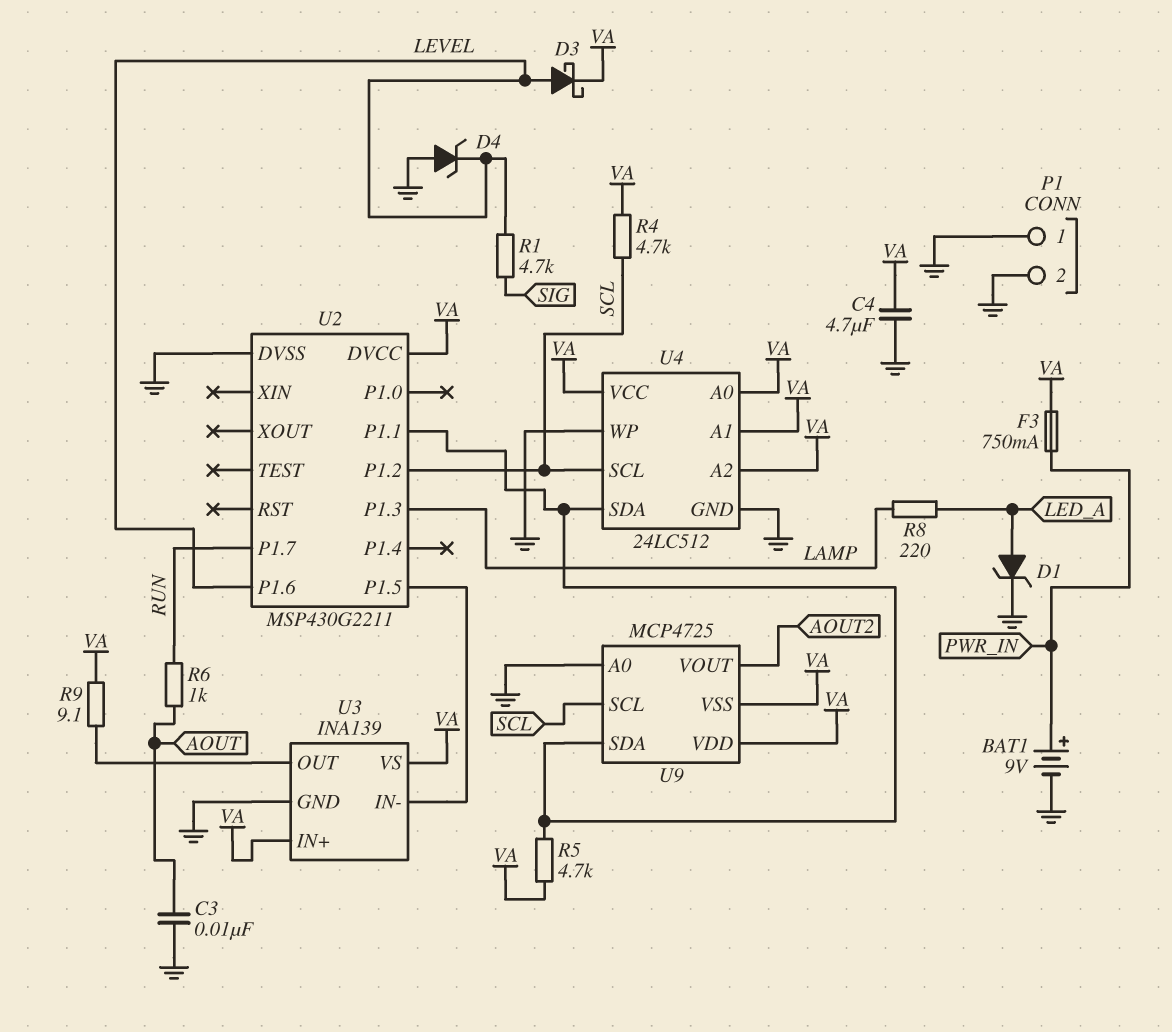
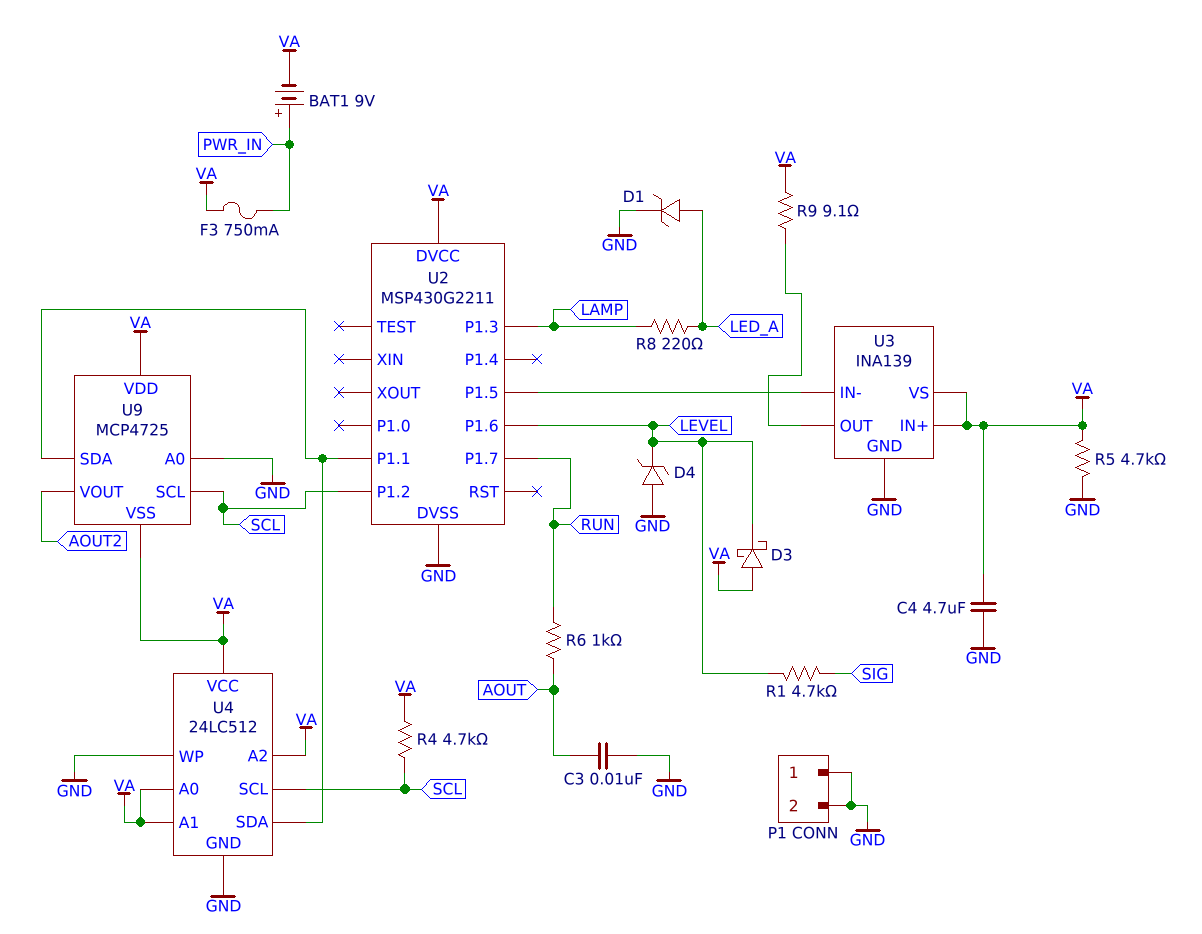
BAT1: 9V (plus PWR_IN, minus GND) -> 9V (plus PWR_IN, minus VA)
D3: schottky (A LEVEL, K VA) -> schottky (A VA, K LEVEL)
R5: 4.7k (U2/P1.1, VA) -> 4.7k (GND, VA)

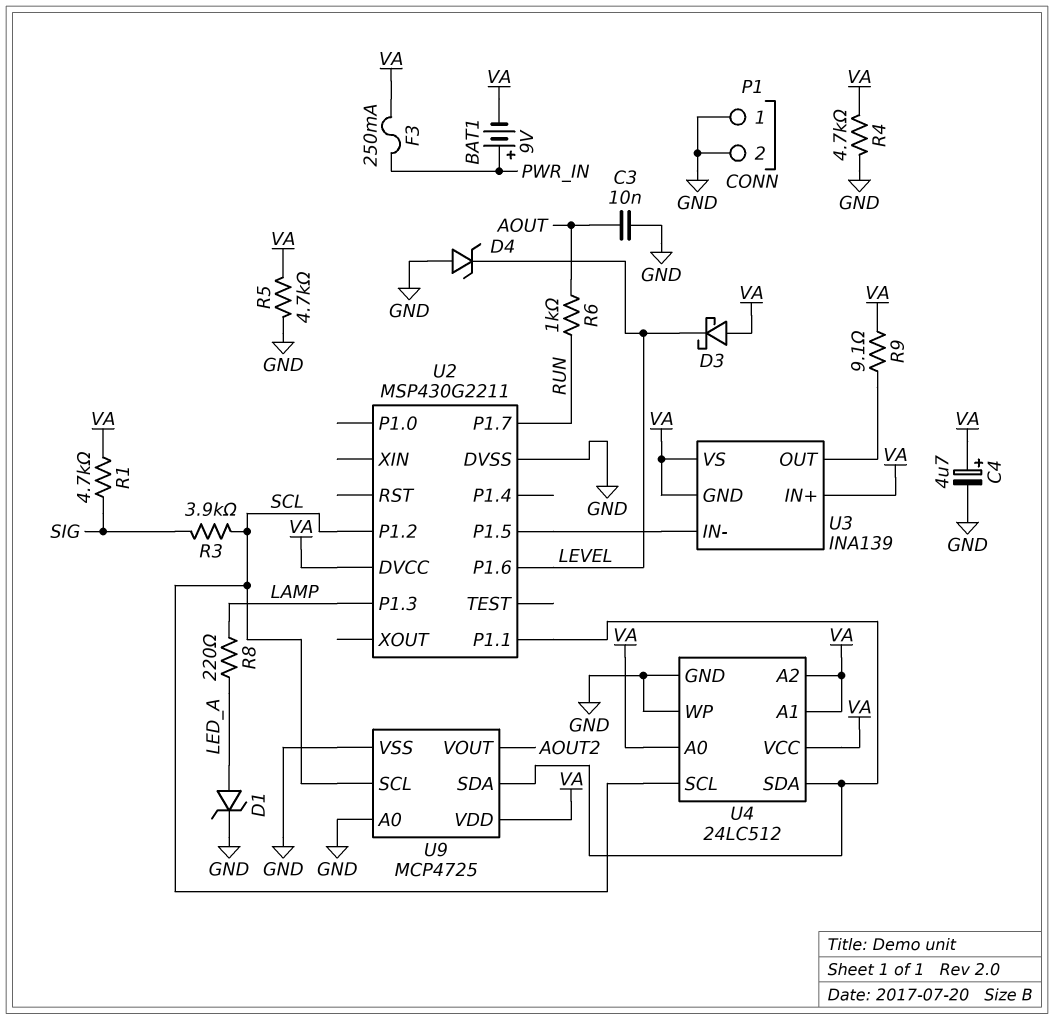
C4: 4.7uF (GND, VA) -> 4.7uF (plus VA, minus GND)
F3: 750mA (PWR_IN, VA) -> 250mA (PWR_IN, VA)
R1: 4.7k (LEVEL, SIG) -> 4.7k (SIG, VA)
R3: none -> 3.9k (SCL, SIG)
R4: 4.7k (SCL, VA) -> 4.7k (GND, VA)
U3 pin GND: GND -> VA
U9 pin VSS: VA -> GND

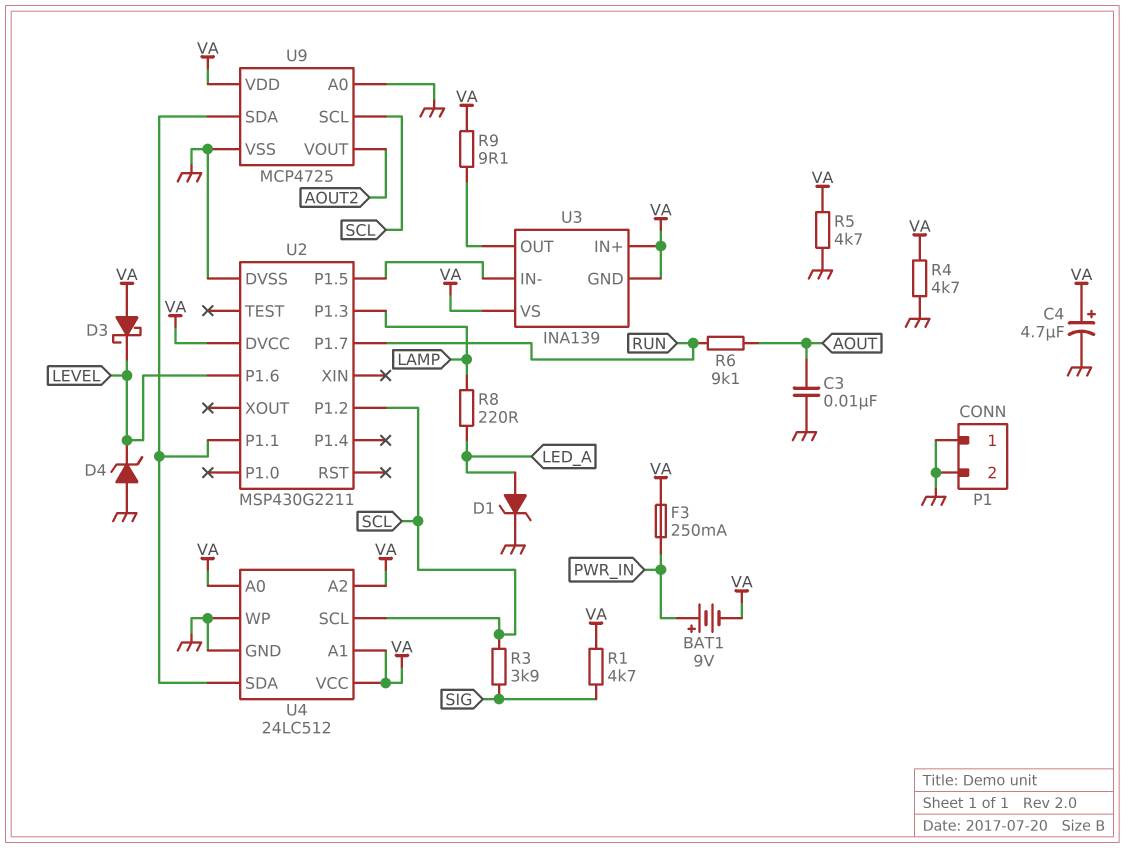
R6: 1k (AOUT, RUN) -> 9.1k (AOUT, RUN)

